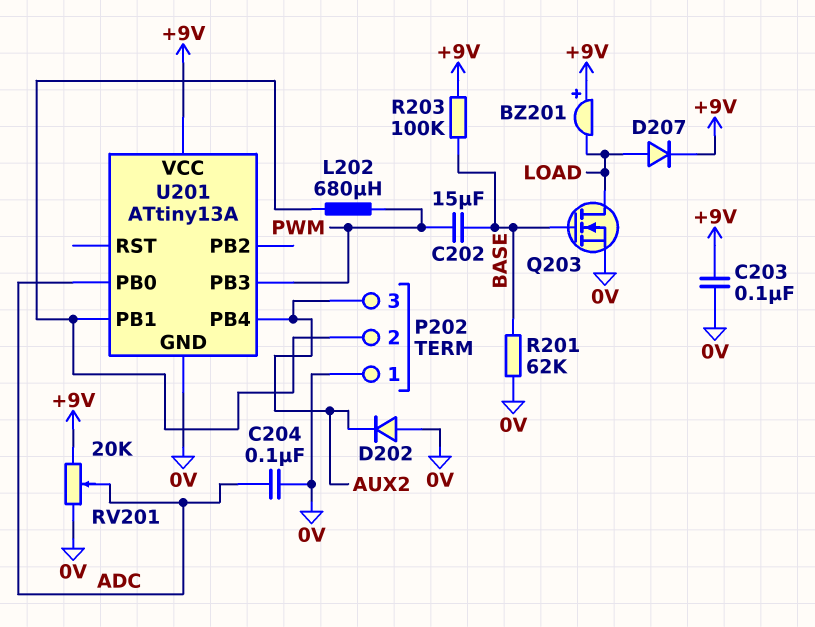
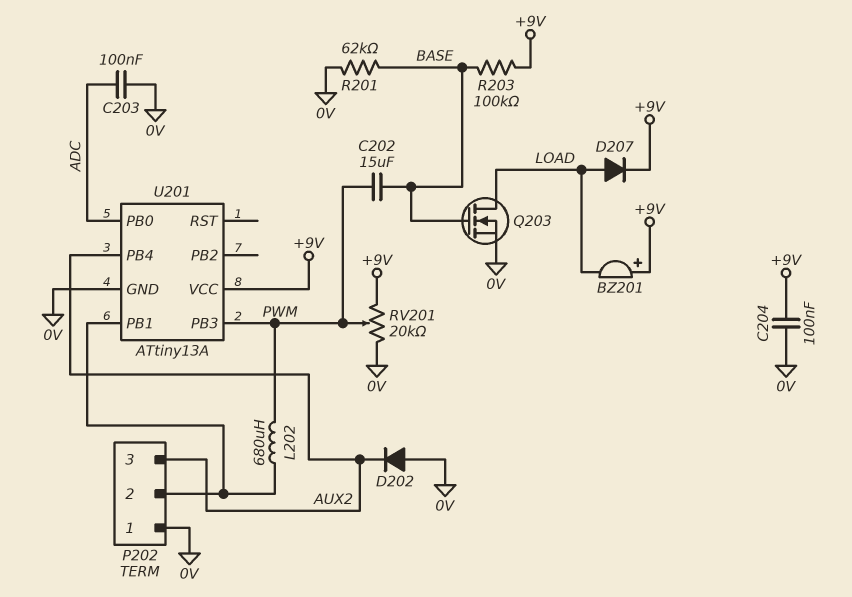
C203: 100nF (+9V, 0V) -> 100nF (0V, ADC)
C204: 100nF (0V, ADC) -> 100nF (+9V, 0V)
RV201: 20k (+9V, 0V, wiper ADC) -> 20k (+9V, 0V, wiper PWM)

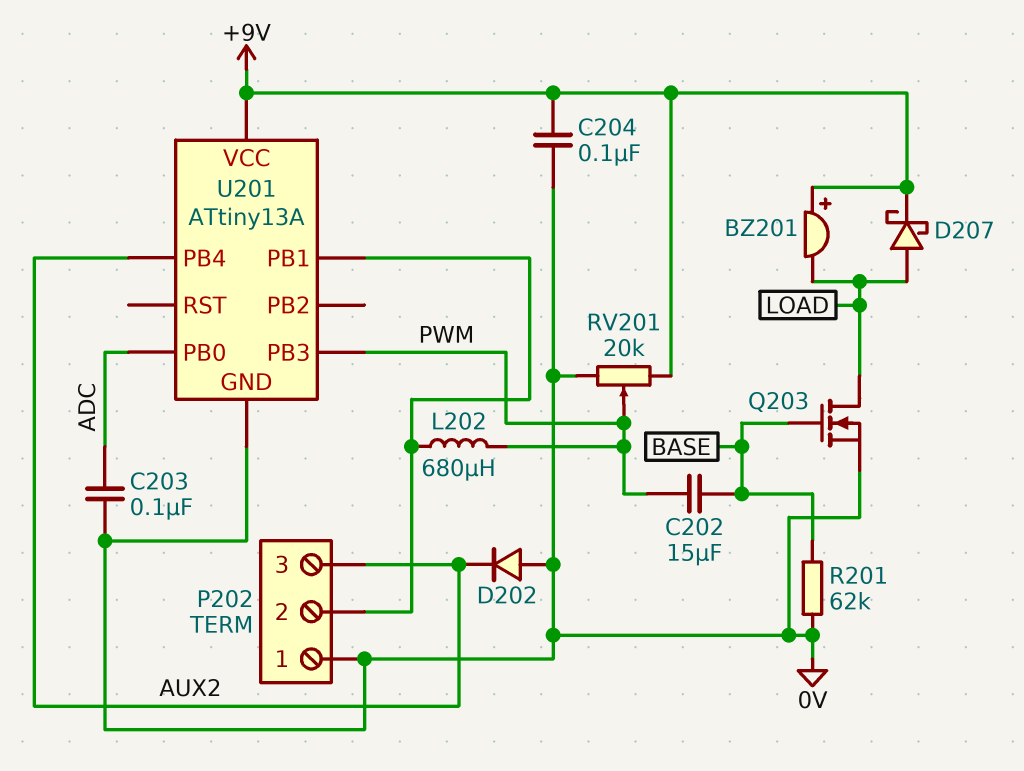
D207: diode (A LOAD, K +9V) -> schottky (A LOAD, K +9V)
R203: 100k (+9V, BASE) -> none

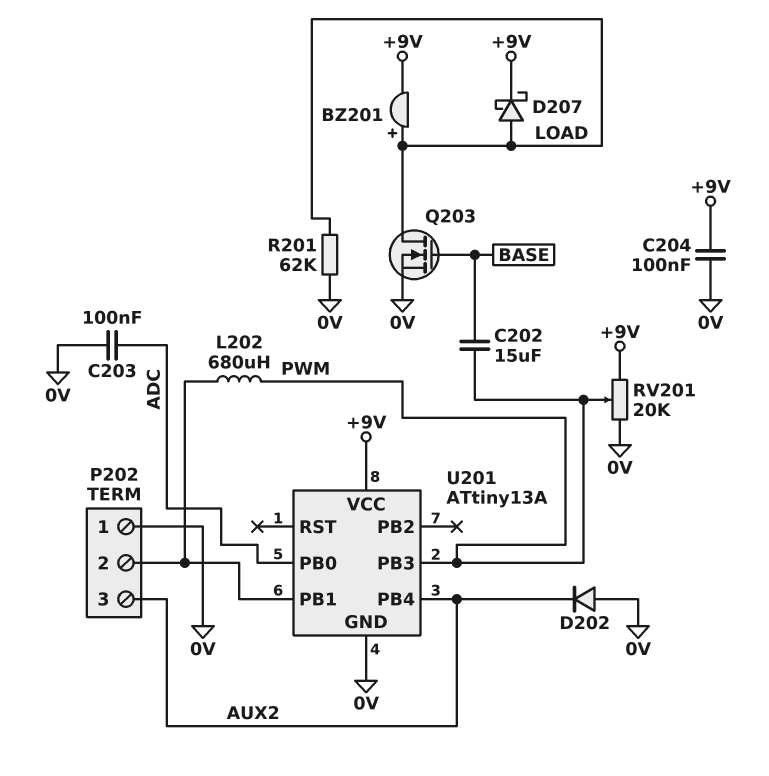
BZ201: buzzer (plus +9V, minus LOAD) -> buzzer (plus LOAD, minus +9V)
R201: 62k (0V, BASE) -> 62k (0V, LOAD)

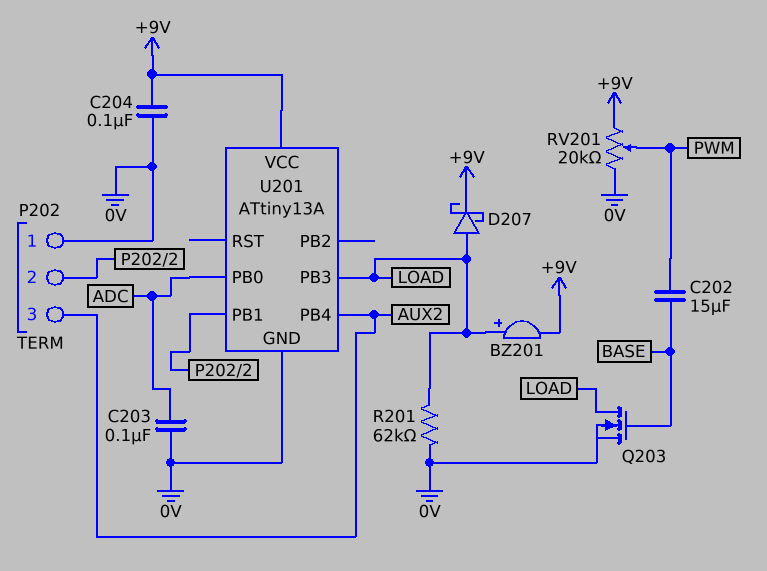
D202: diode (A 0V, K AUX2) -> none
L202: 680uH (P202/2, PWM) -> none
U201 pin PB3: PWM -> LOAD

